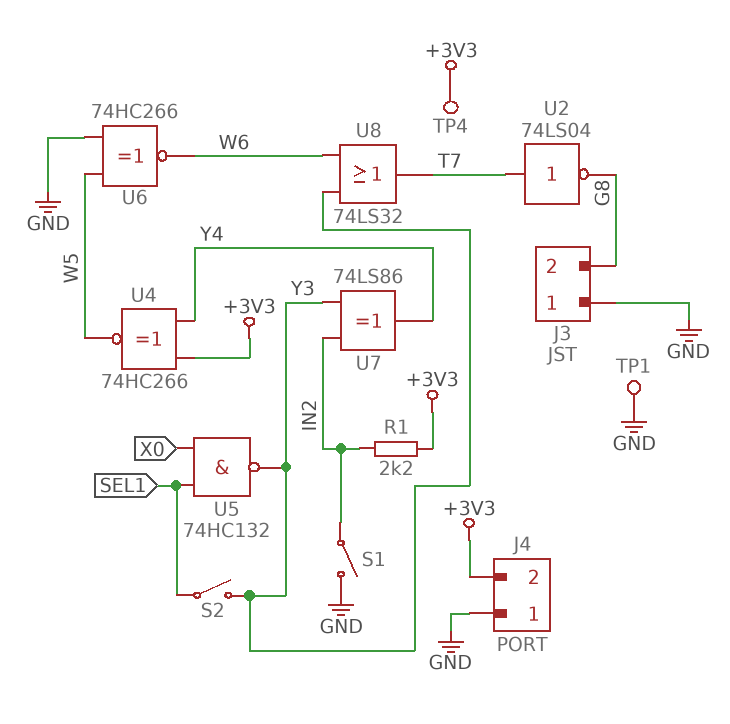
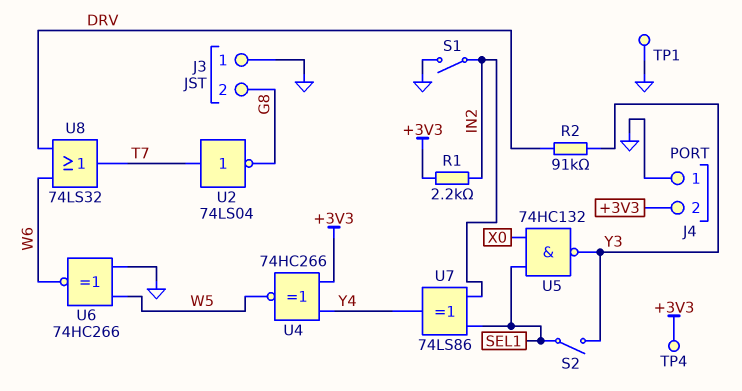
R2: none -> 91k (DRV, Y3)
U7: XOR 74LS86 (in IN2, in Y3, out Y4) -> XOR 74LS86 (in IN2, in SEL1, out Y4)
U8: OR 74LS32 (in W6, in Y3, out T7) -> OR 74LS32 (in DRV, in W6, out T7)

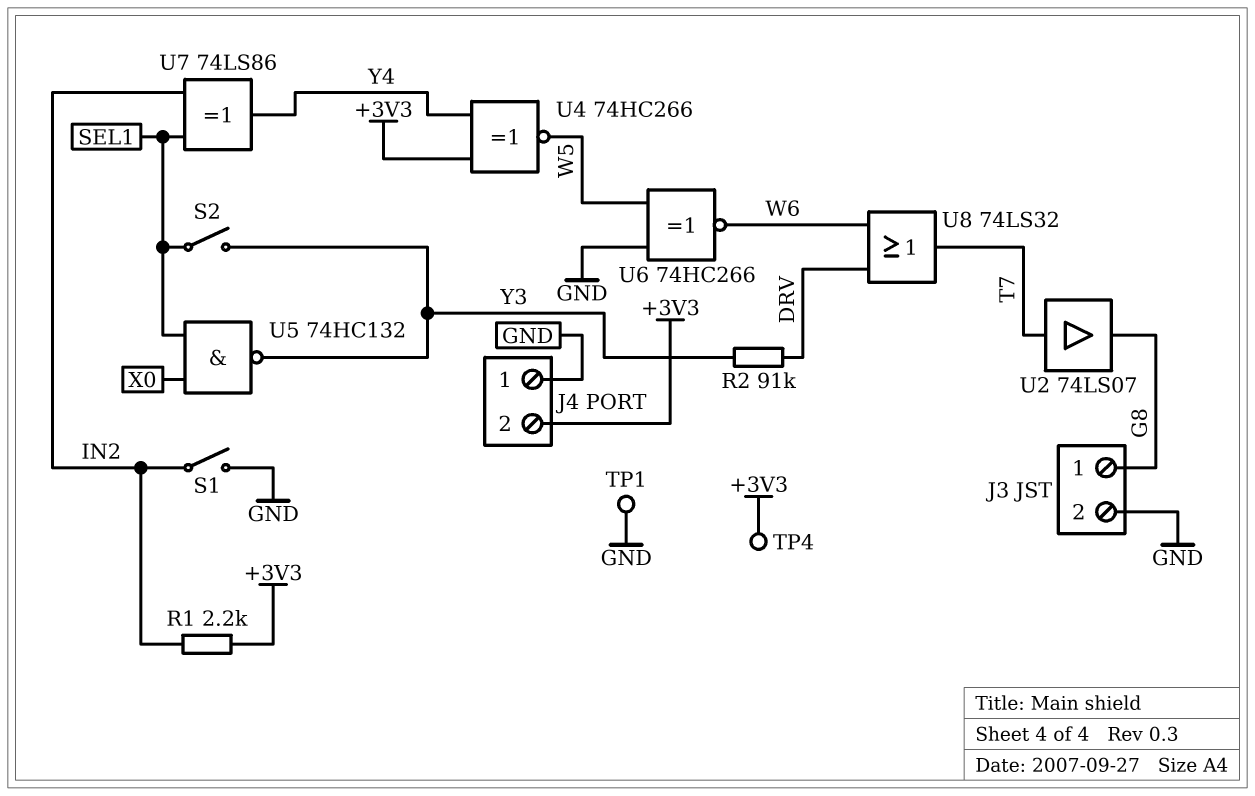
J3 pin 1: GND -> G8
J3 pin 2: G8 -> GND
U2: NOT 74LS04 (in T7, out G8) -> buffer 74LS07 (in T7, out G8)

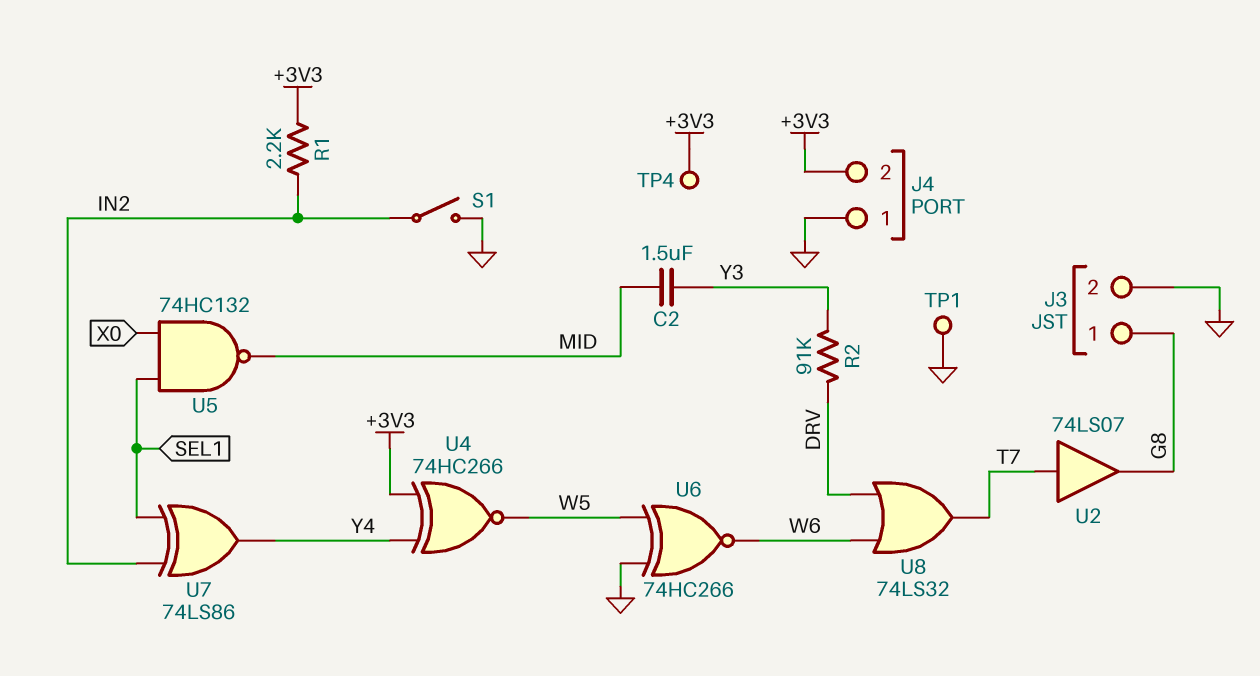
C2: none -> 1.5uF (MID, Y3)
S2: switch (SEL1, Y3) -> none
U5: NAND 74HC132 (in SEL1, in X0, out Y3) -> NAND 74HC132 (in SEL1, in X0, out MID)

